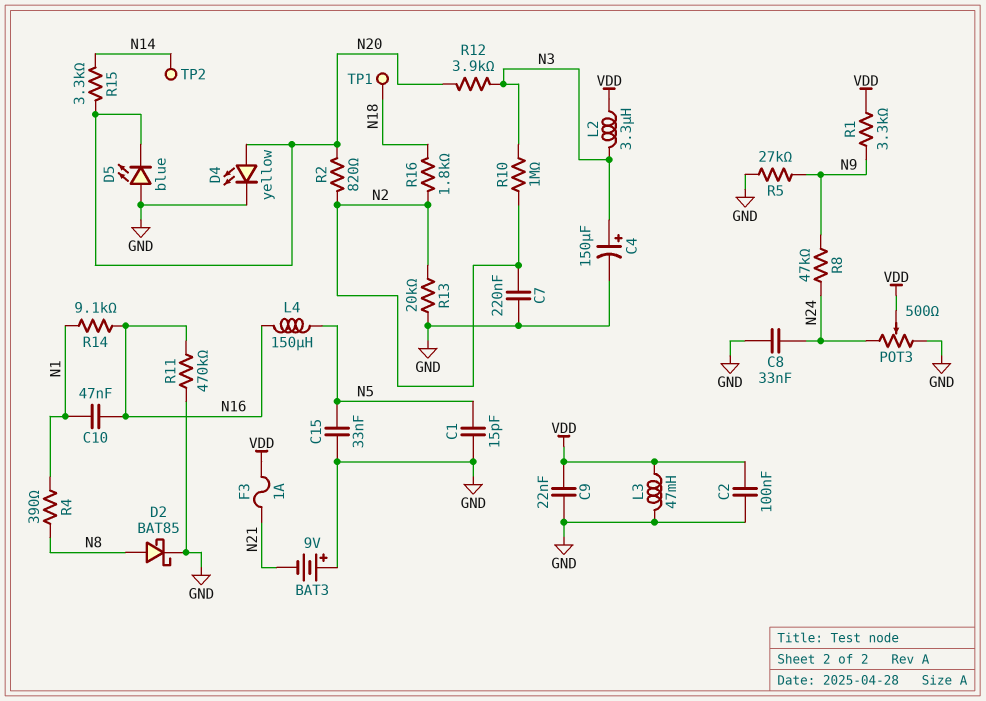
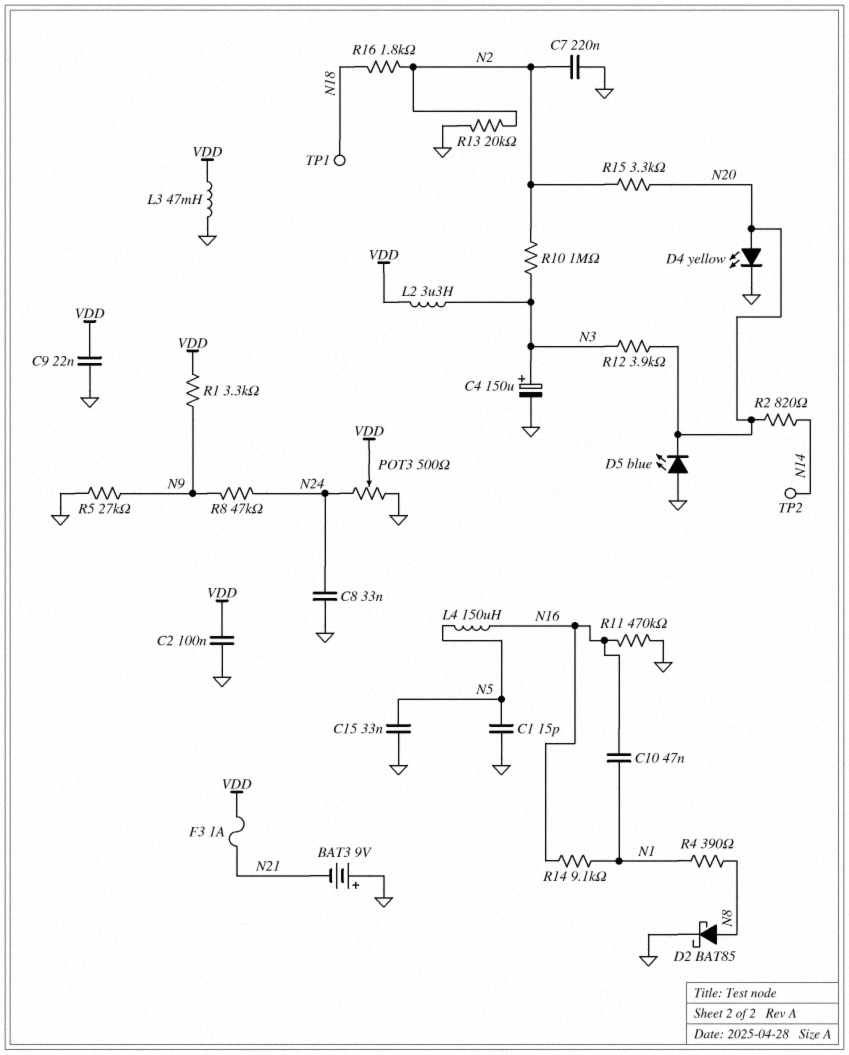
R2: 820 (N2, N20) -> 820 (N14, N20)
R15: 3.3k (N14, N20) -> 3.3k (N2, N20)

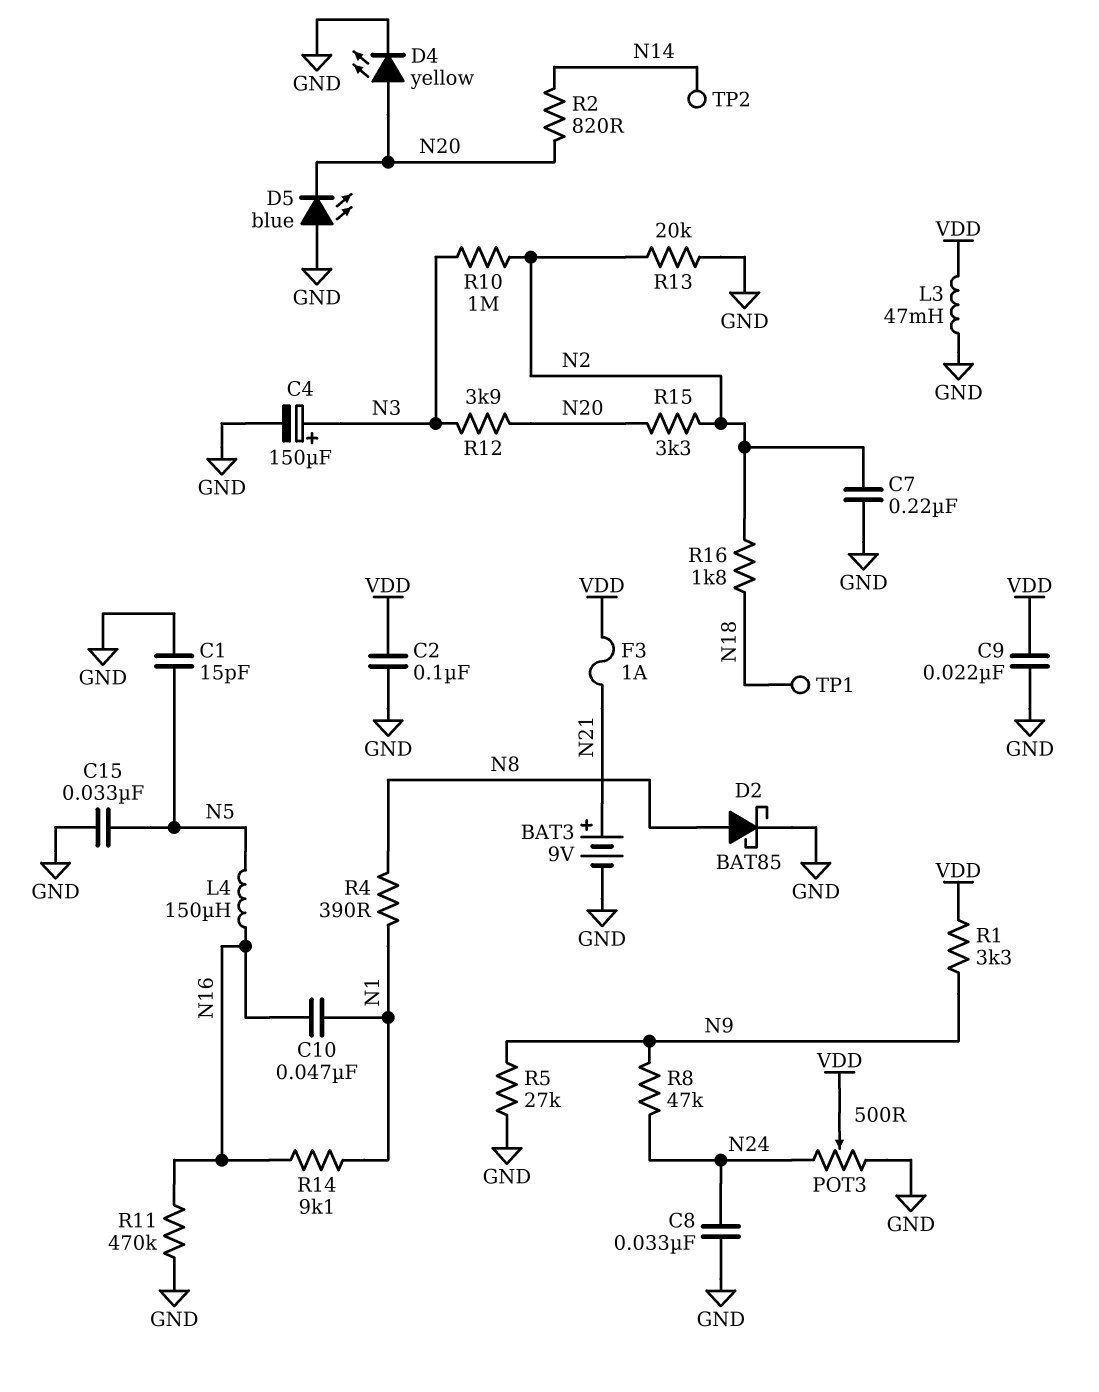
BAT3: 9V (plus GND, minus N21) -> 9V (plus N21, minus GND)
L2: 3.3uH (N3, VDD) -> none

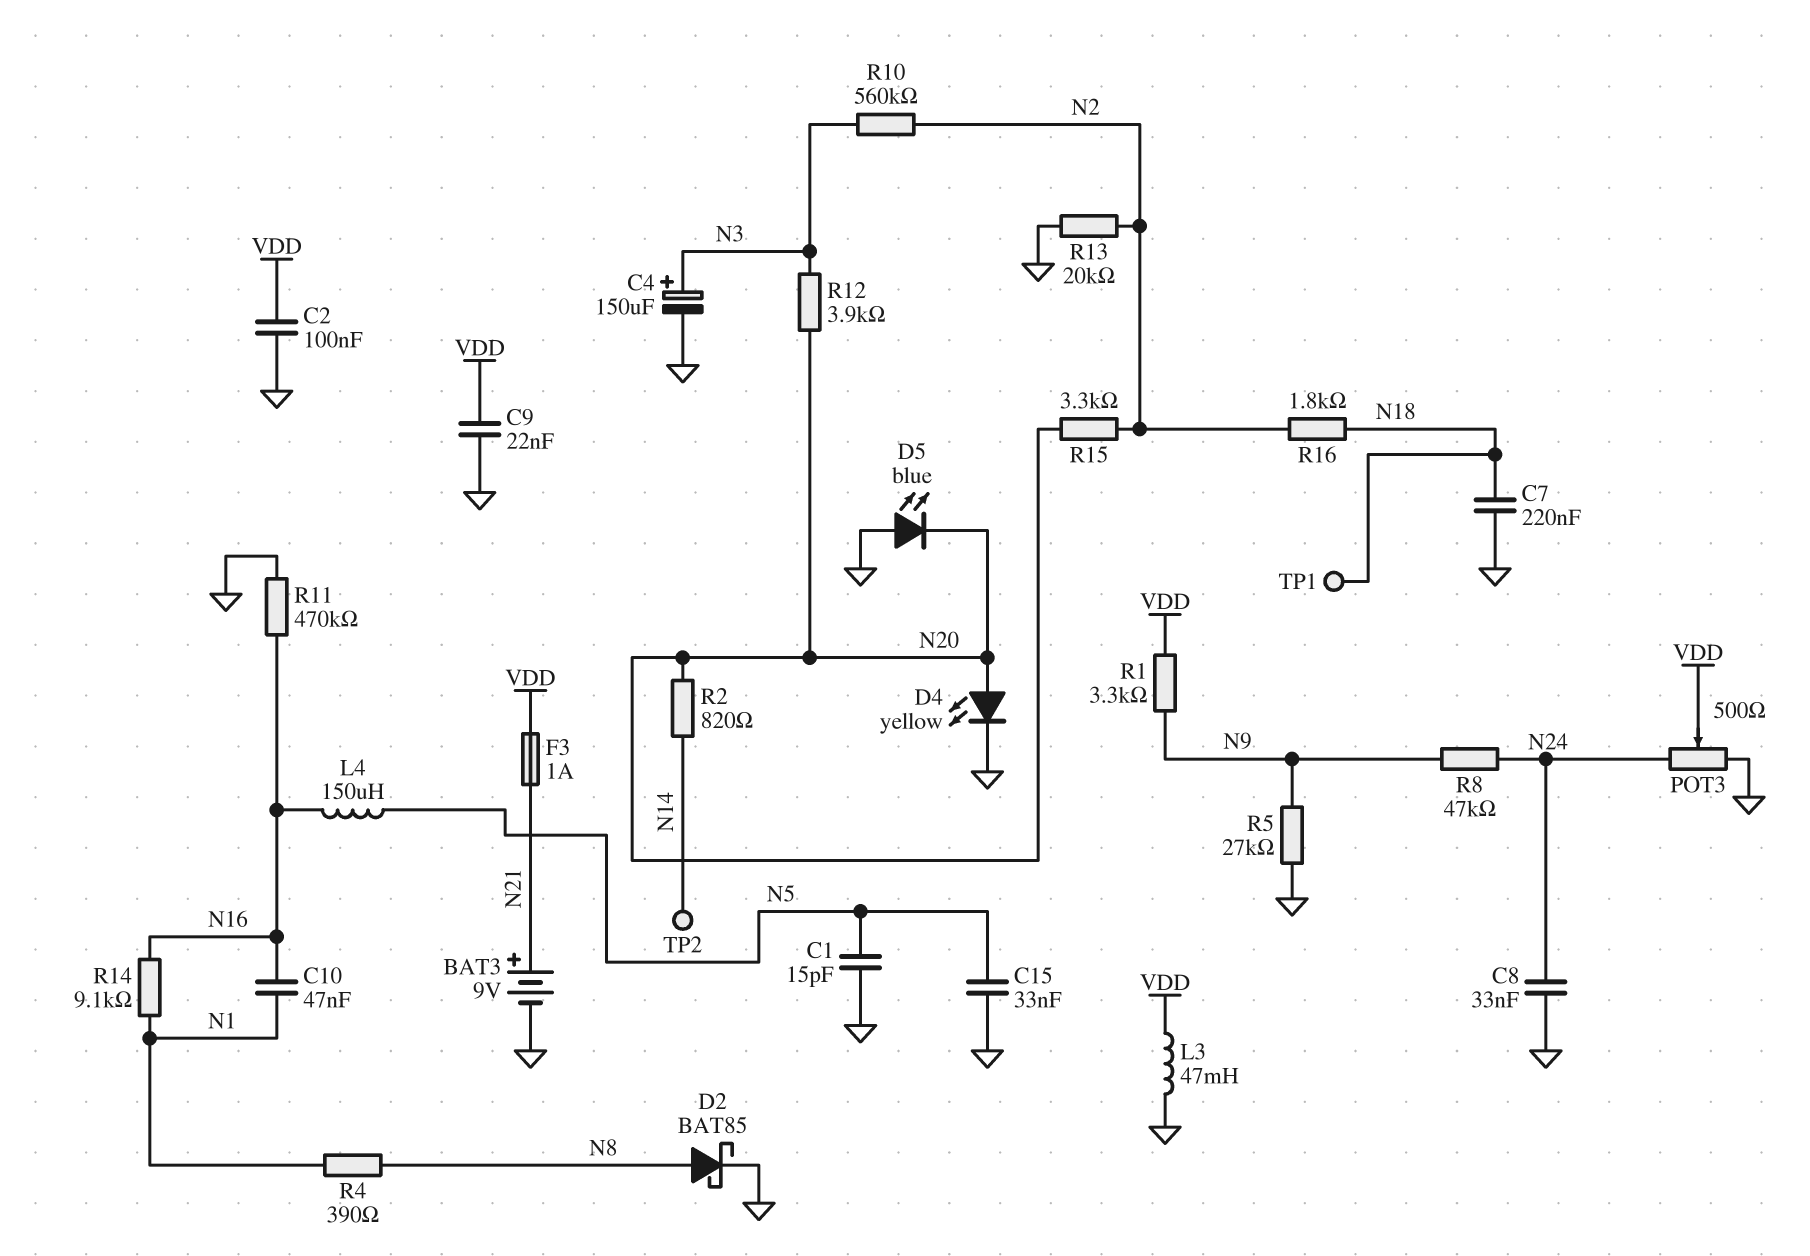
C7: 220nF (GND, N2) -> 220nF (GND, N18)
R10: 1M (N2, N3) -> 560k (N2, N3)

